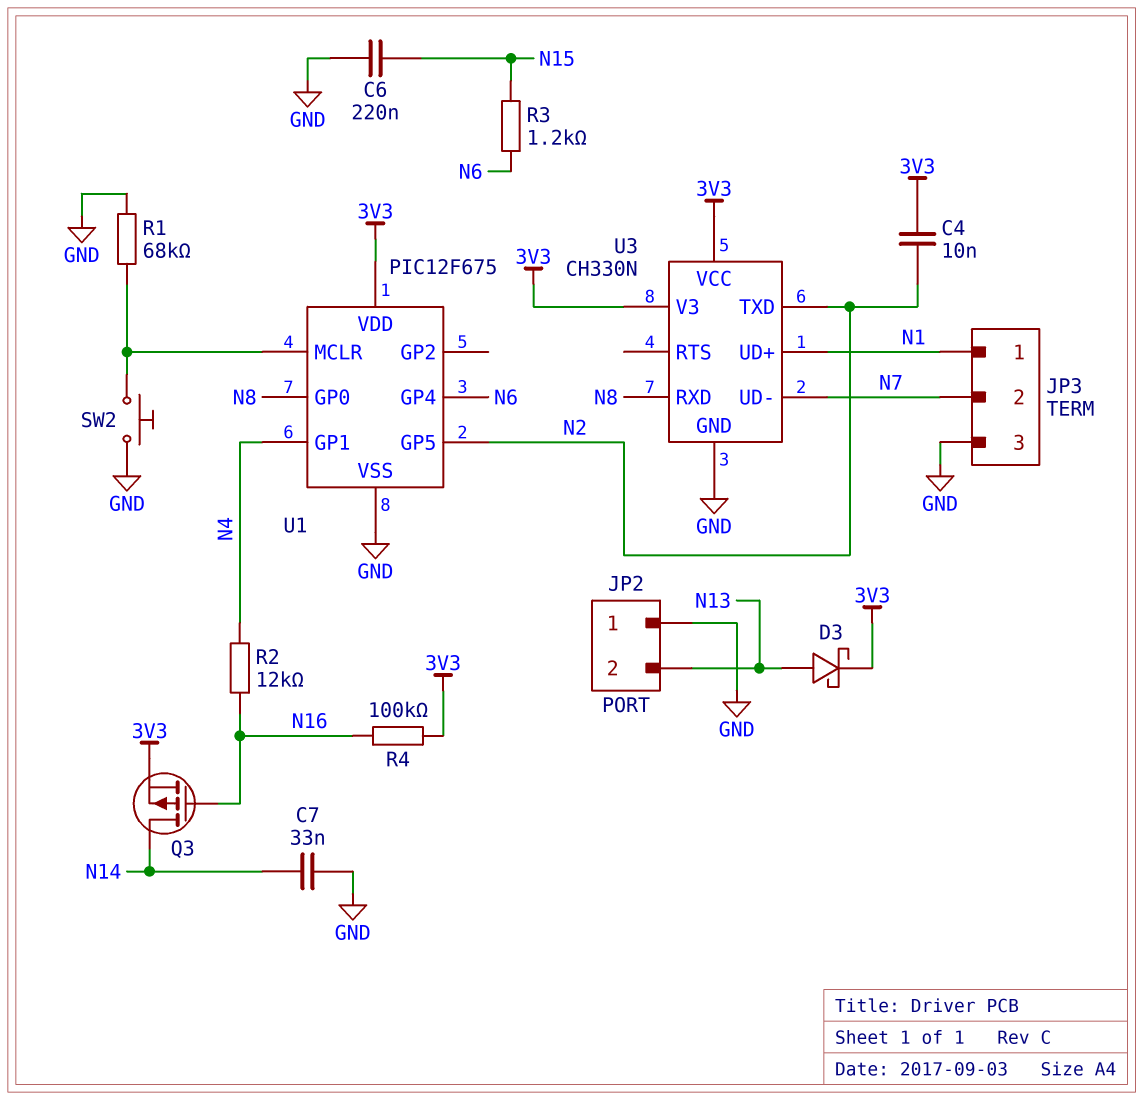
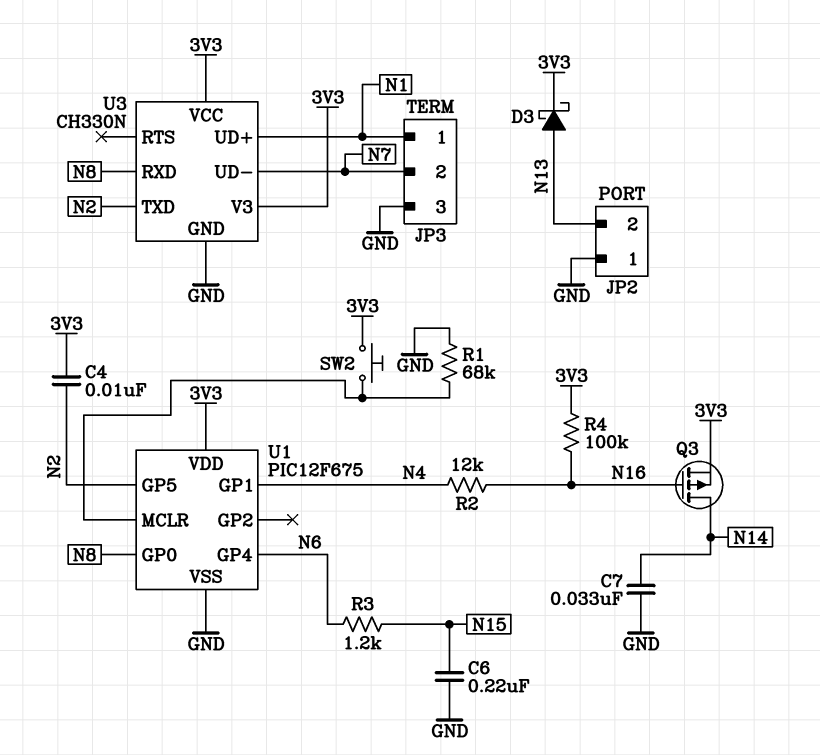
SW2: button (GND, U1/MCLR) -> button (3V3, U1/MCLR)

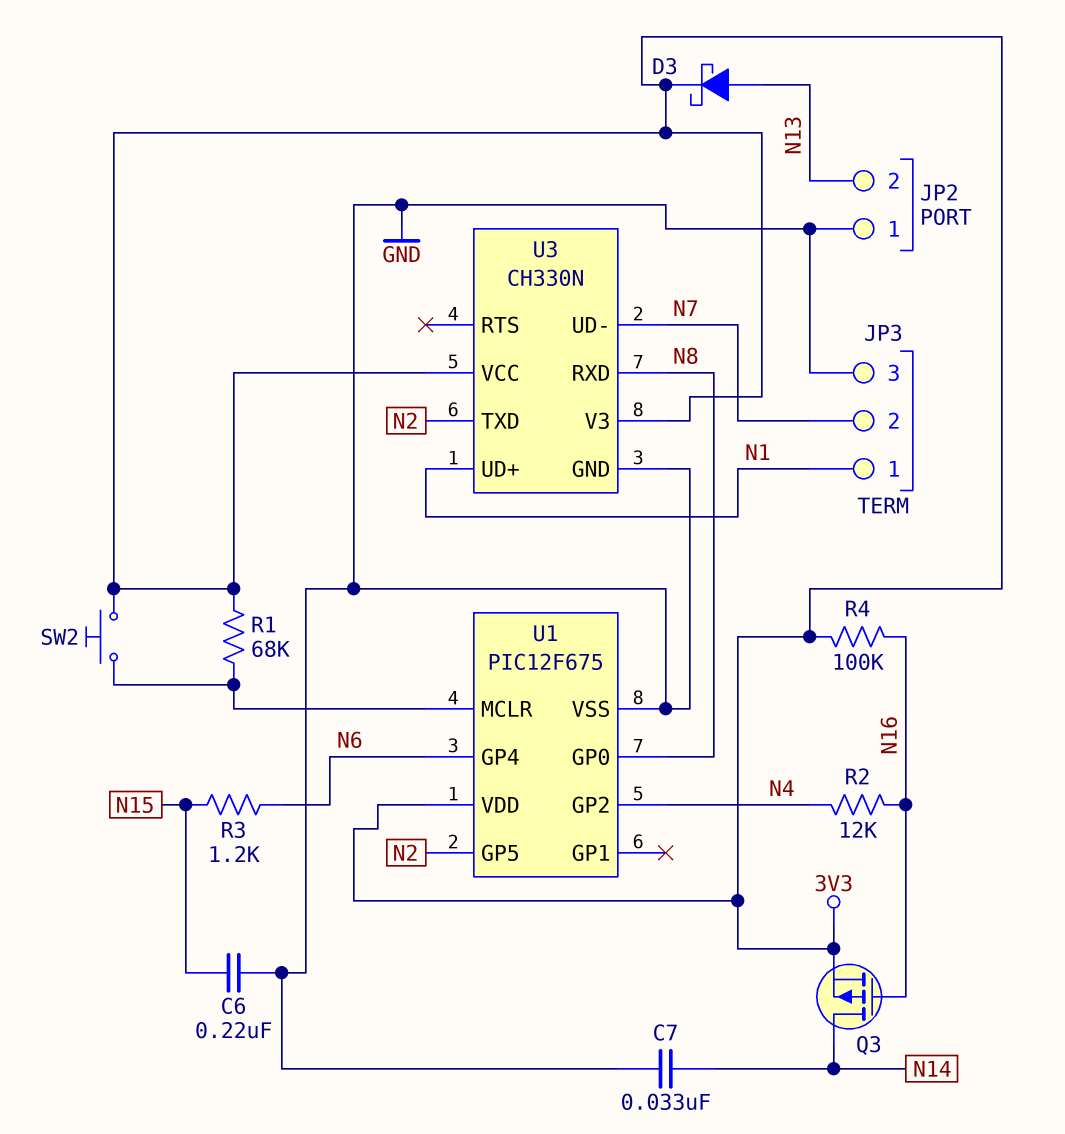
C4: 10nF (3V3, N2) -> none
R1: 68k (GND, U1/MCLR) -> 68k (3V3, U1/MCLR)
U1 pin GP1: N4 -> none
U1 pin GP2: none -> N4

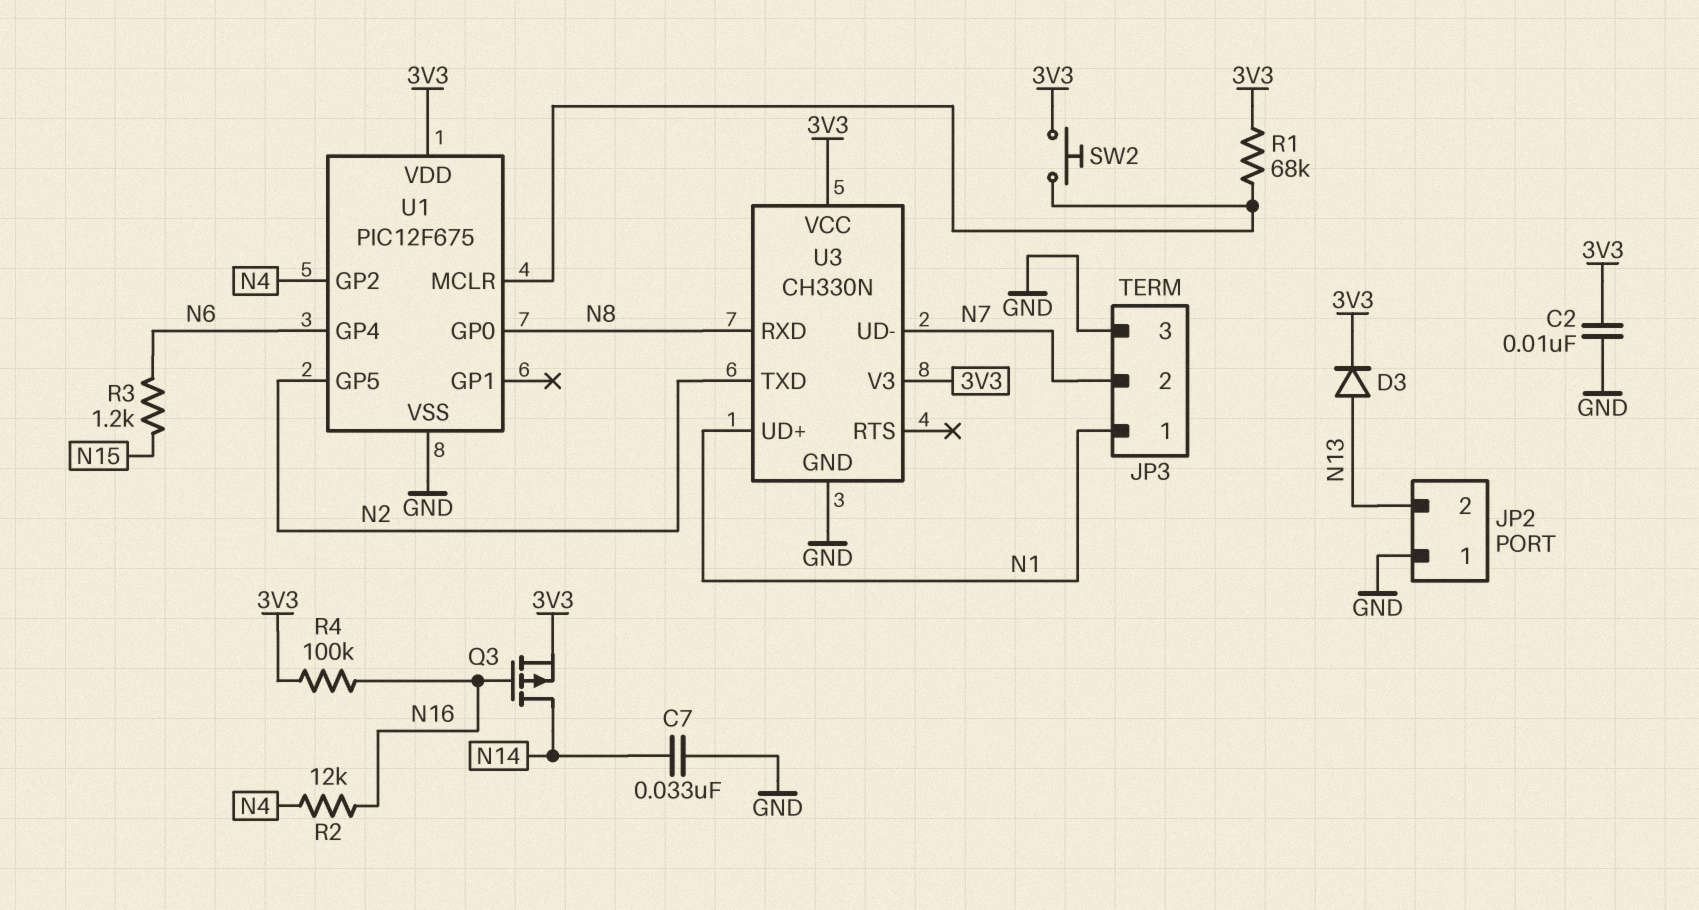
C2: none -> 10nF (3V3, GND)
C6: 220nF (GND, N15) -> none
D3: schottky (A N13, K 3V3) -> diode (A N13, K 3V3)

